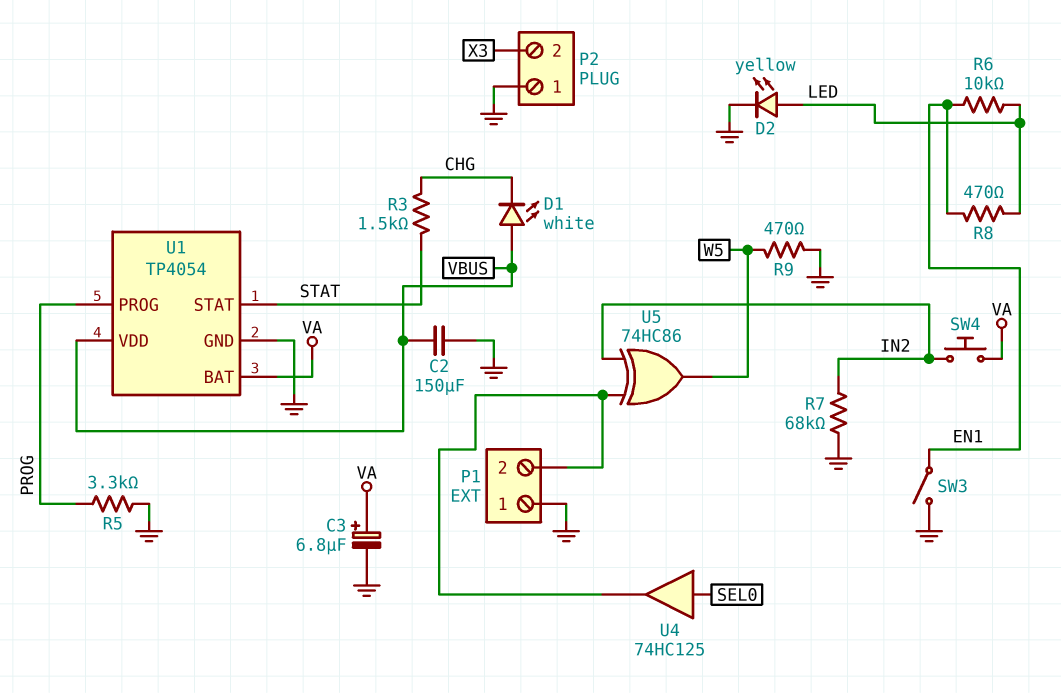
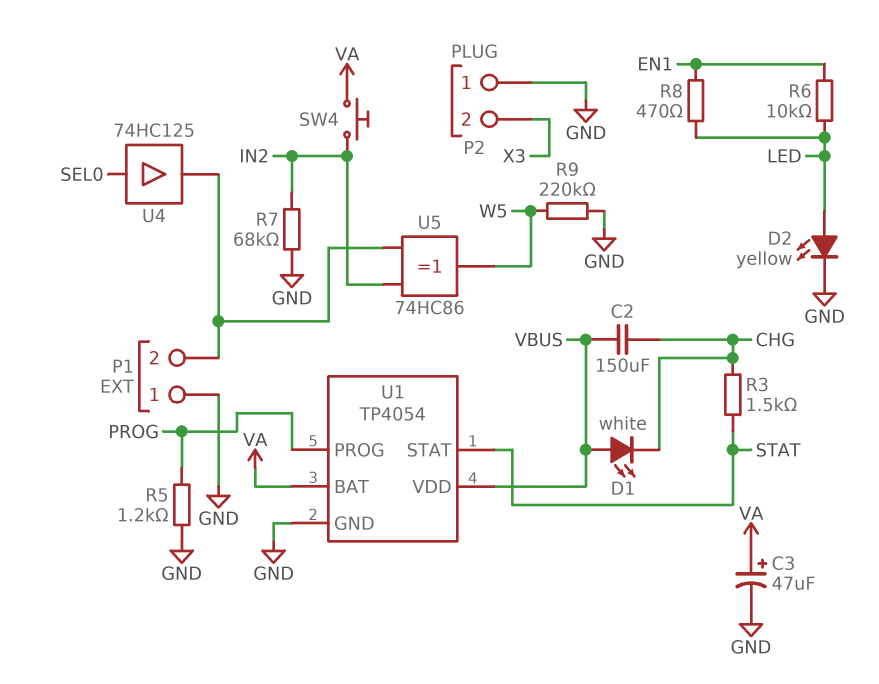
C2: 150uF (GND, VBUS) -> 150uF (CHG, VBUS)
C3: 6.8uF (plus VA, minus GND) -> 47uF (plus VA, minus GND)
R5: 3.3k (GND, PROG) -> 1.2k (GND, PROG)
R9: 470 (GND, W5) -> 220k (GND, W5)
SW3: switch (EN1, GND) -> none

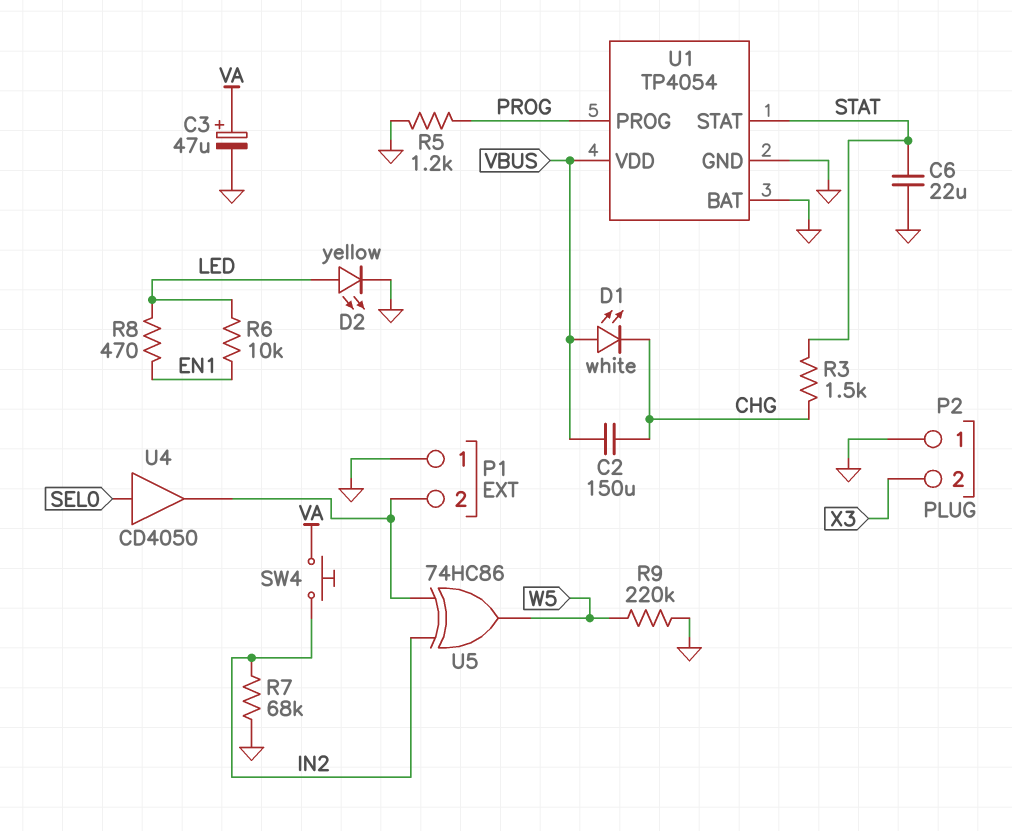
C6: none -> 22uF (GND, STAT)
U1 pin BAT: VA -> GND
U4: buffer 74HC125 (in SEL0, out P1/2) -> buffer CD4050 (in SEL0, out P1/2)

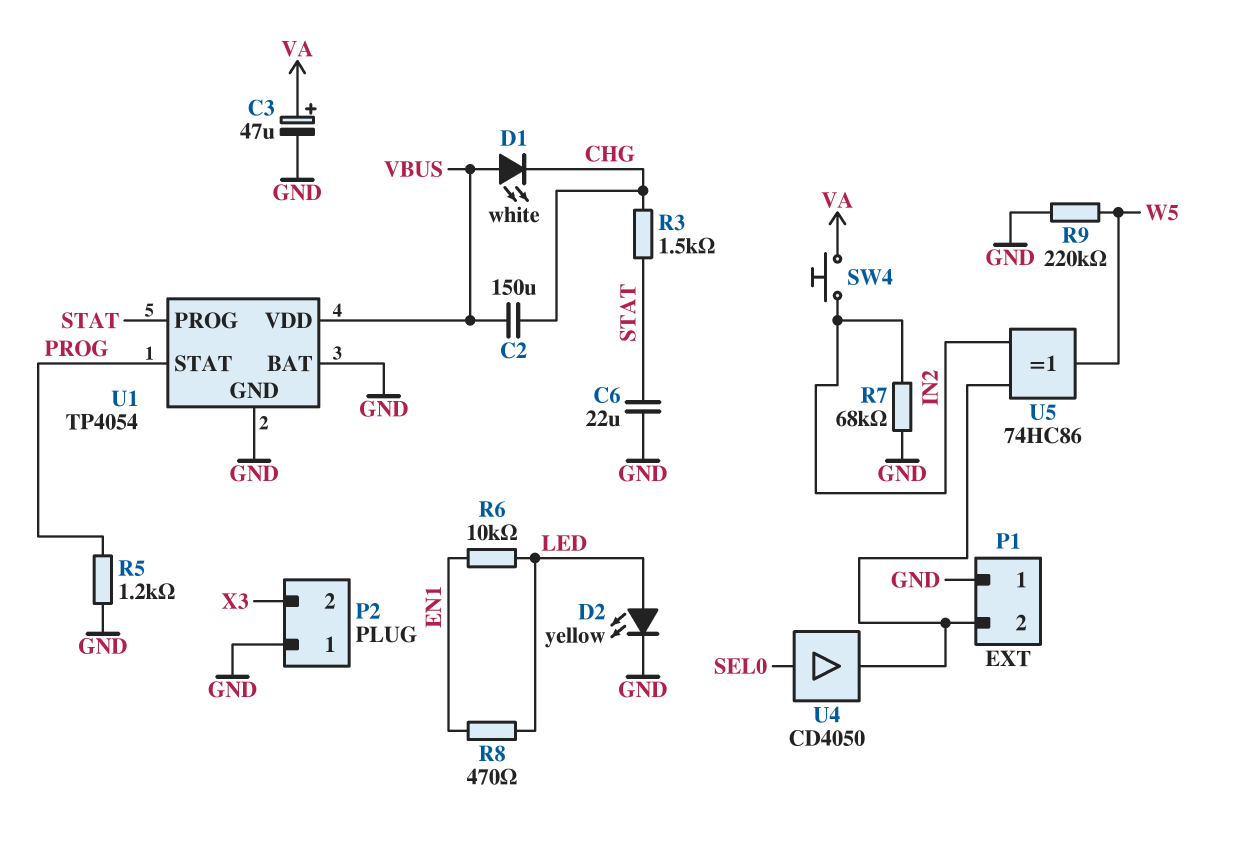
U1 pin PROG: PROG -> STAT
U1 pin STAT: STAT -> PROG

